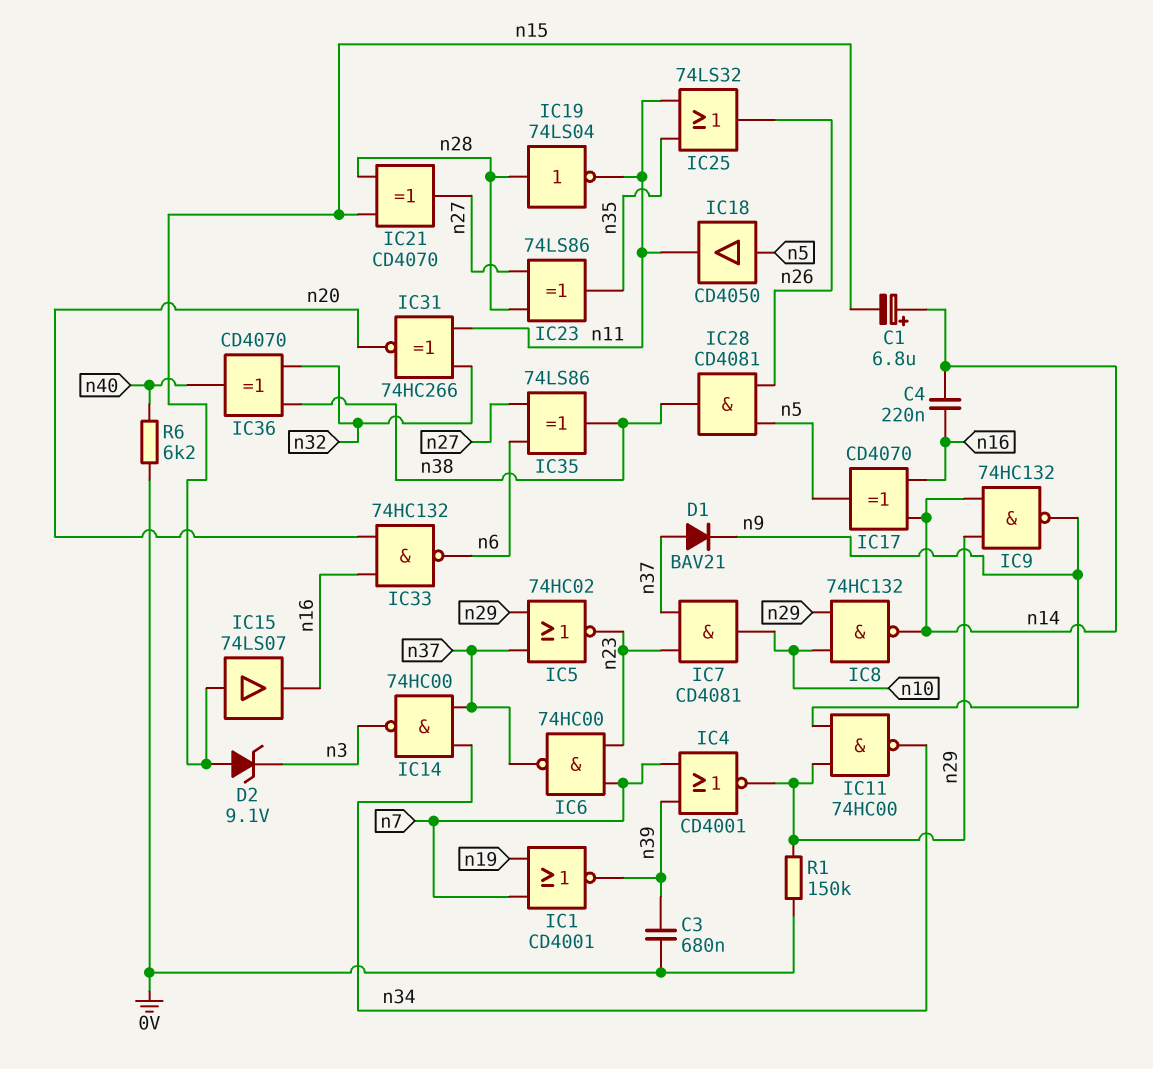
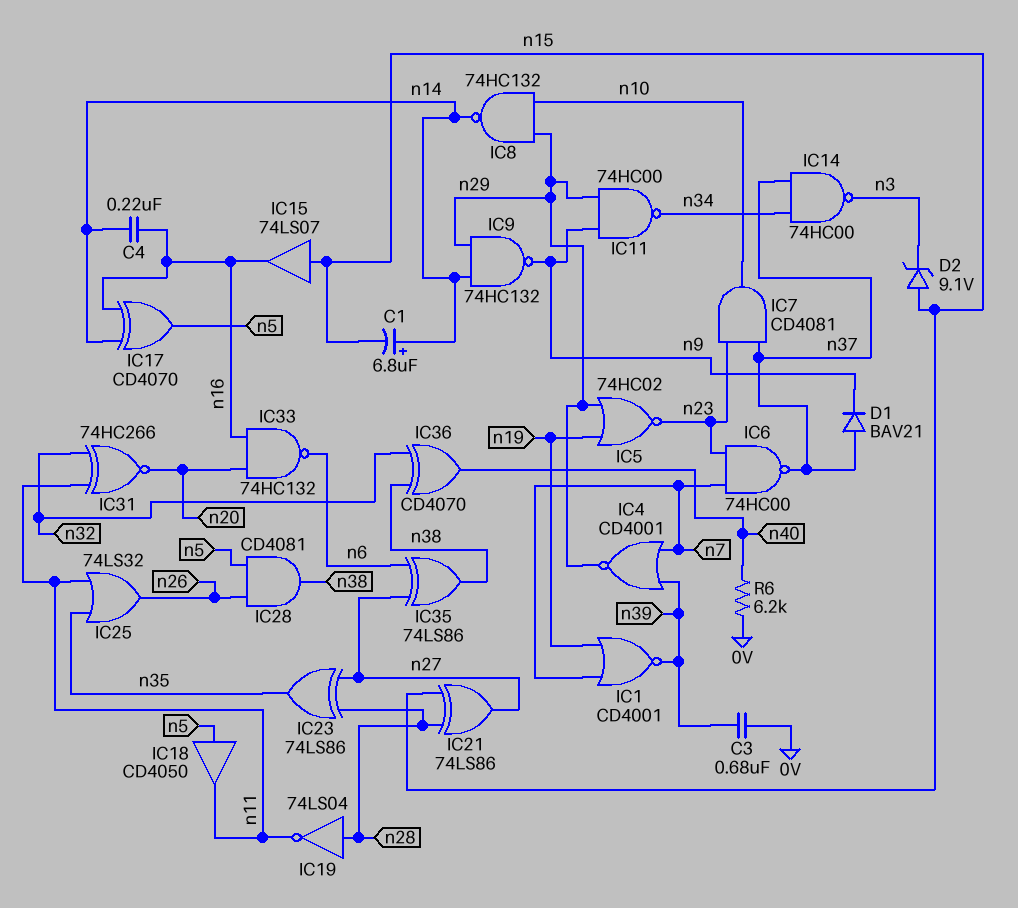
IC5: NOR 74HC02 (in n29, in n37, out n23) -> NOR 74HC02 (in n19, in n29, out n23)
IC21: XOR CD4070 (in n15, in n28, out n27) -> XOR 74LS86 (in n15, in n28, out n27)
R1: 150k (0V, n29) -> none

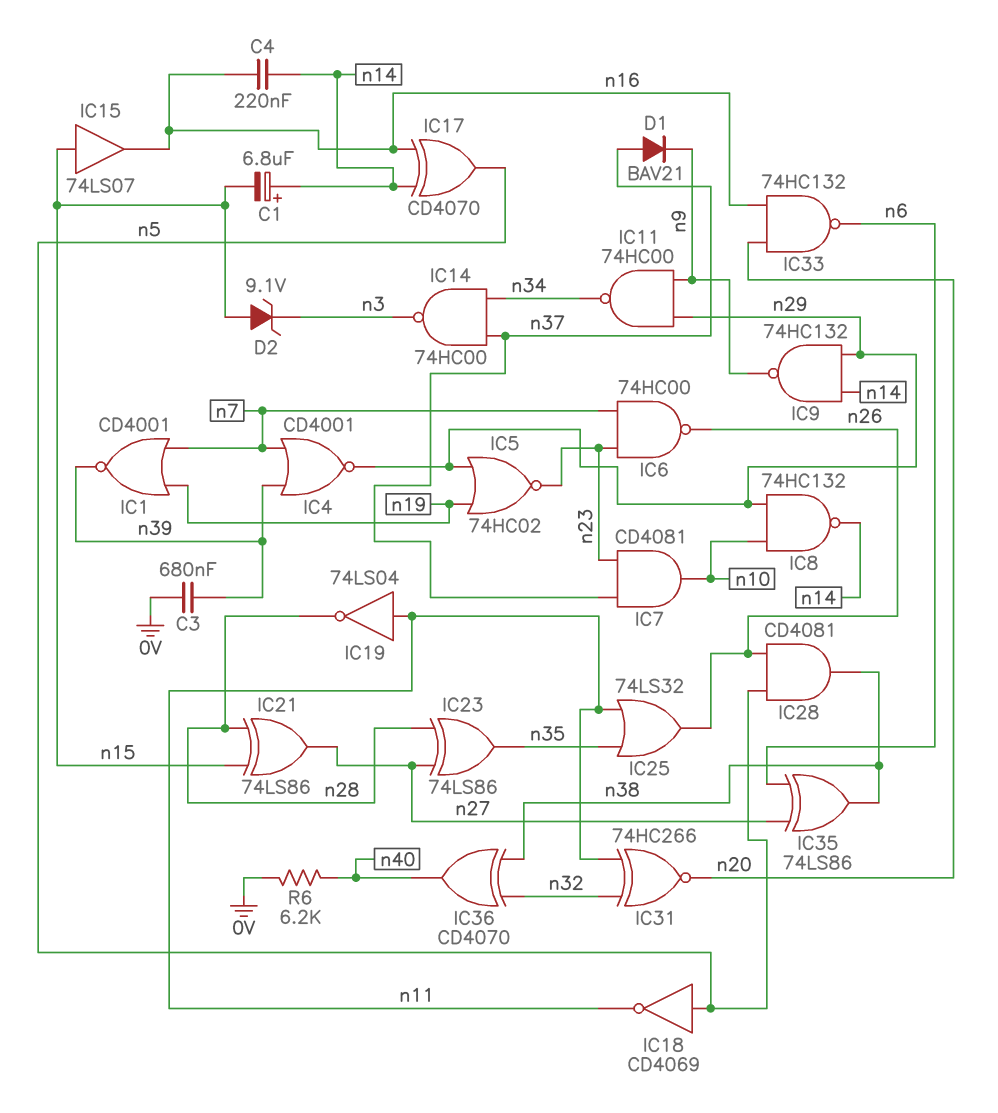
IC6: NAND 74HC00 (in n7, in n23, out n37) -> NAND 74HC00 (in n7, in n23, out n26)
IC18: buffer CD4050 (in n5, out n11) -> NOT CD4069 (in n5, out n11)
IC19: NOT 74LS04 (in n28, out n11) -> NOT 74LS04 (in n11, out n28)

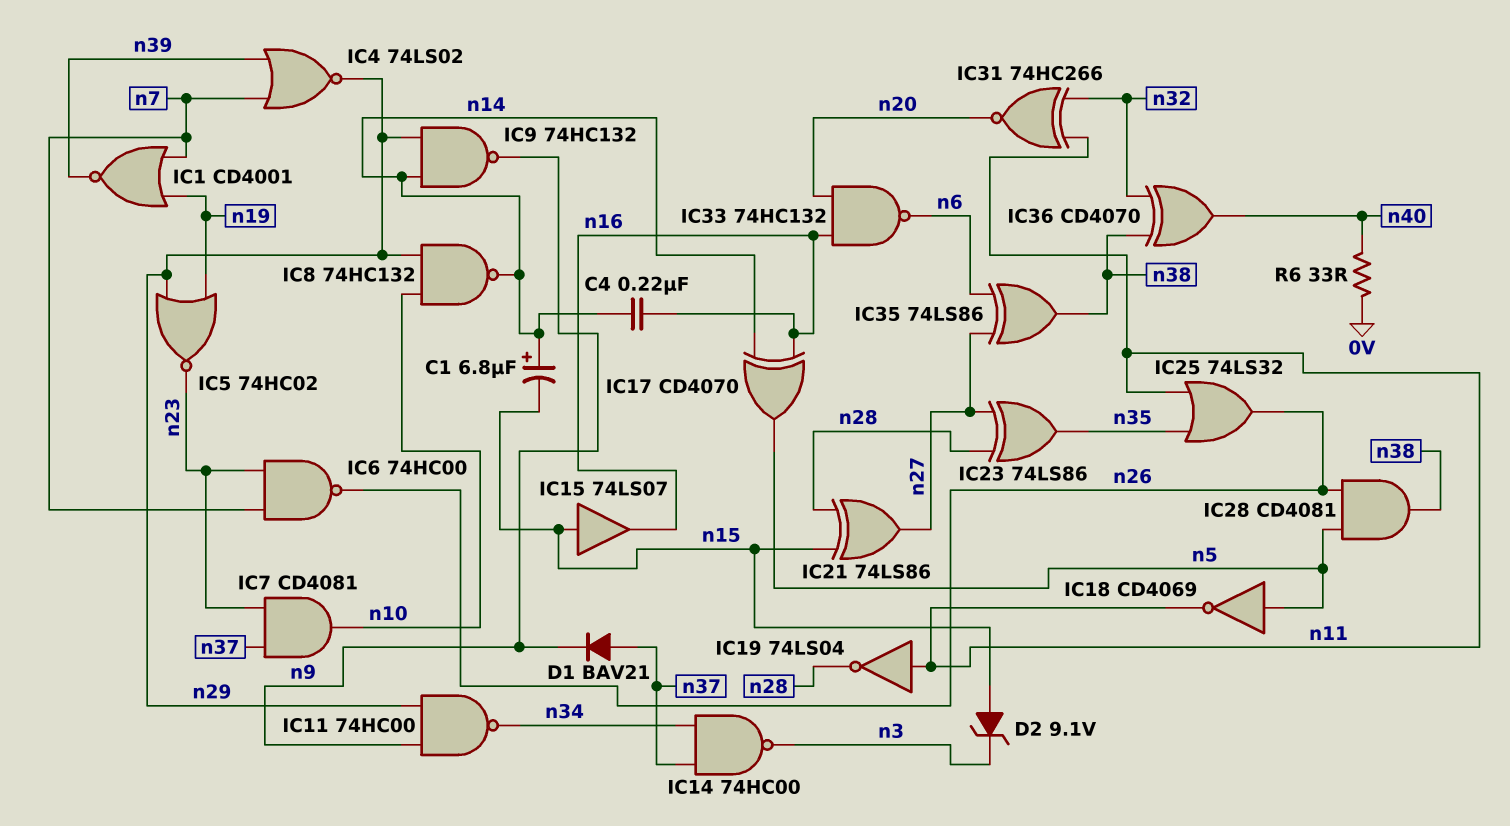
C3: 680nF (0V, n39) -> none
IC4: NOR CD4001 (in n7, in n39, out n29) -> NOR 74LS02 (in n7, in n39, out n29)
R6: 6.2k (0V, n40) -> 33 (0V, n40)

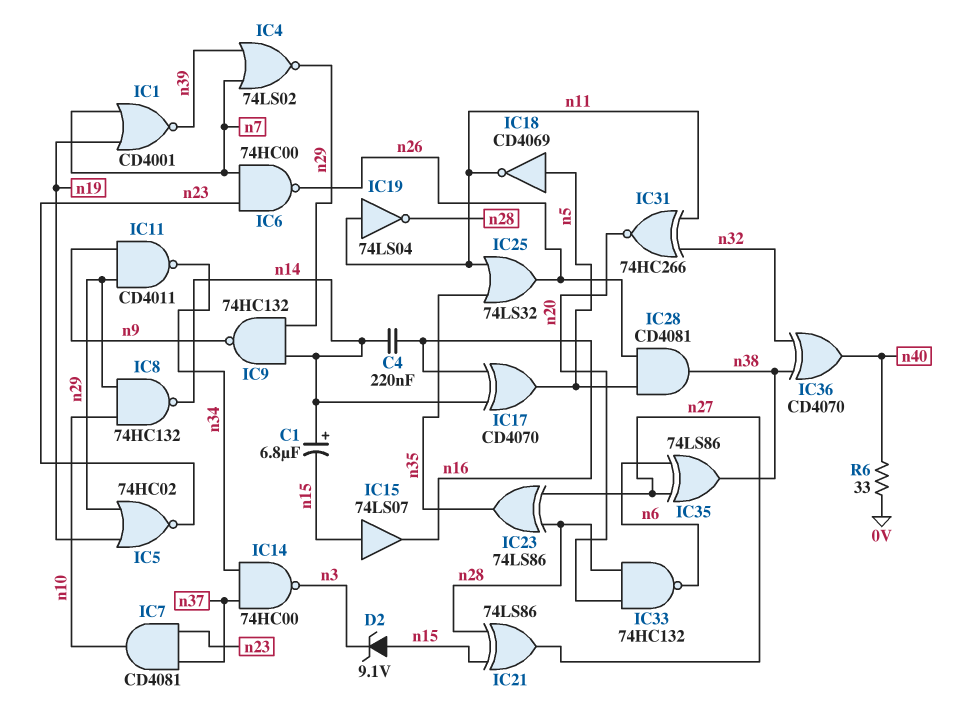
D1: diode BAV21 (A n37, K n9) -> none
IC11: NAND 74HC00 (in n9, in n29, out n34) -> NAND CD4011 (in n9, in n29, out n34)
IC33: NAND 74HC132 (in n16, in n20, out n6) -> NAND 74HC132 (in n20, in n28, out n6)

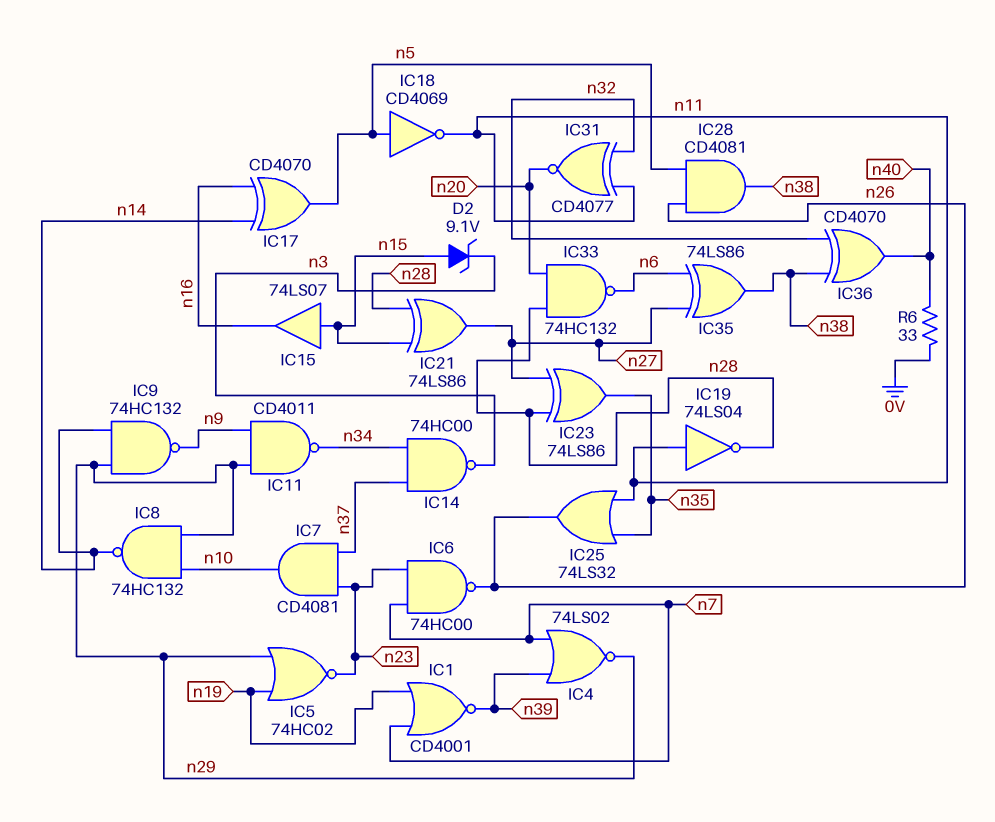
C1: 6.8uF (plus n14, minus n15) -> none
C4: 220nF (n14, n16) -> none
IC31: XNOR 74HC266 (in n11, in n32, out n20) -> XNOR CD4077 (in n11, in n32, out n20)

